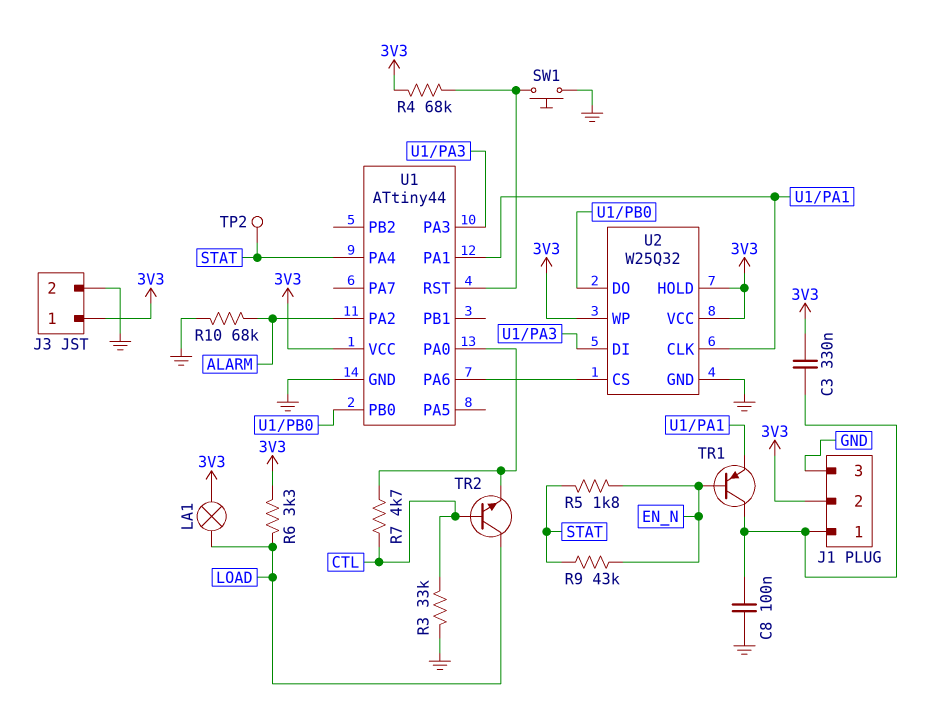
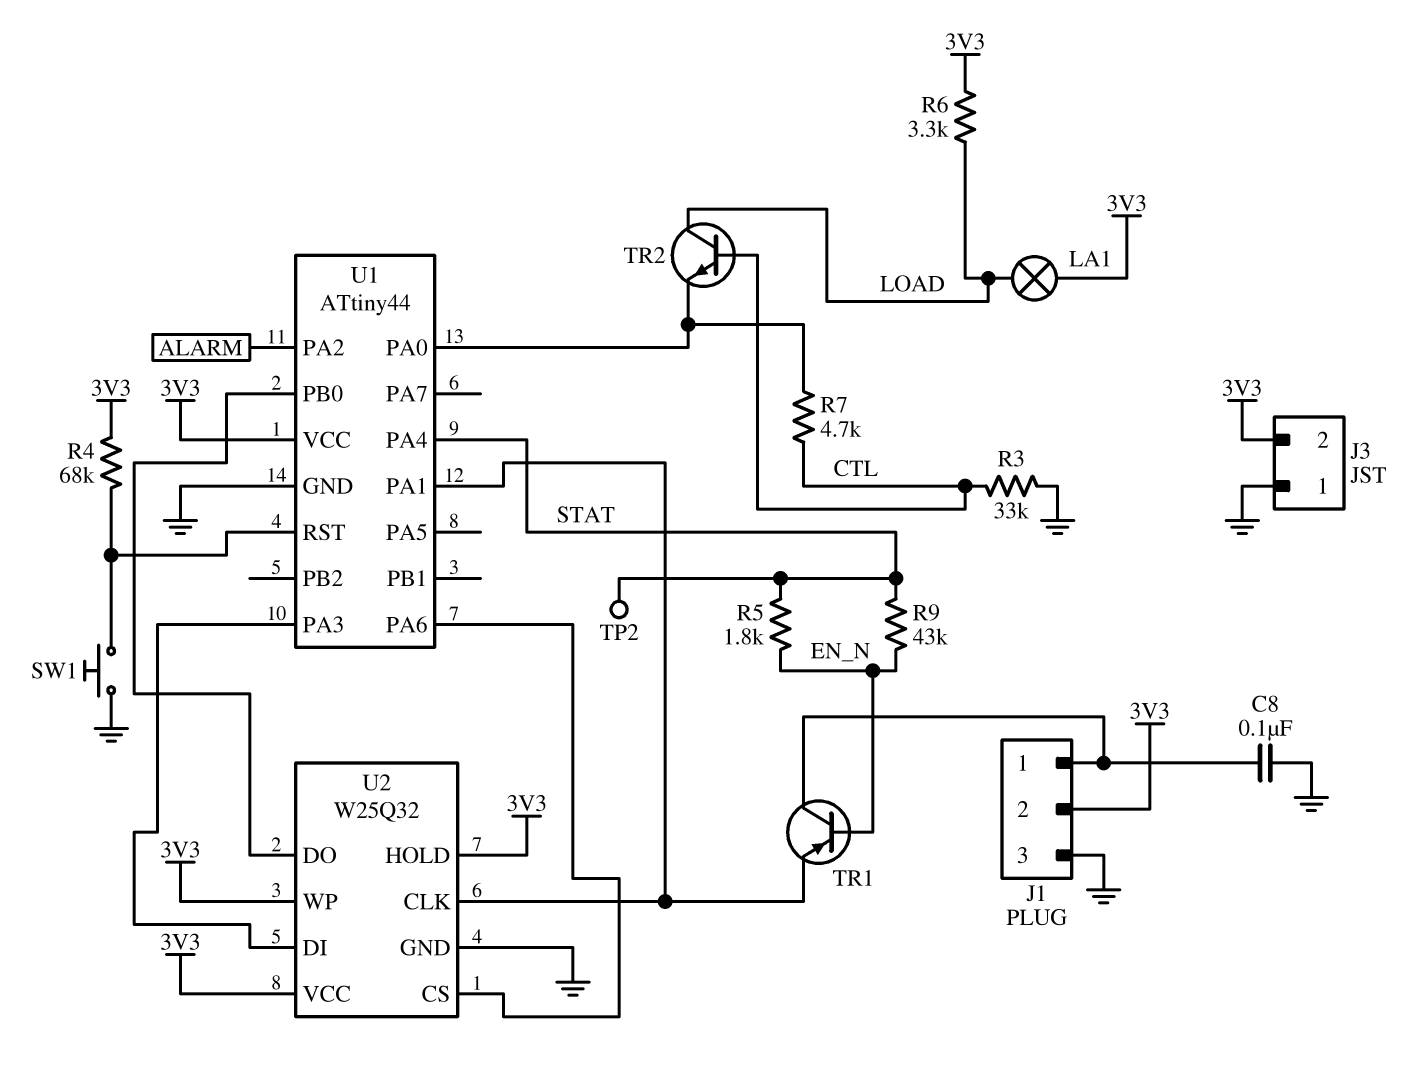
C3: 330nF (3V3, J1/1) -> none
J3 pin 1: 3V3 -> GND
J3 pin 2: GND -> 3V3
R10: 68k (ALARM, GND) -> none

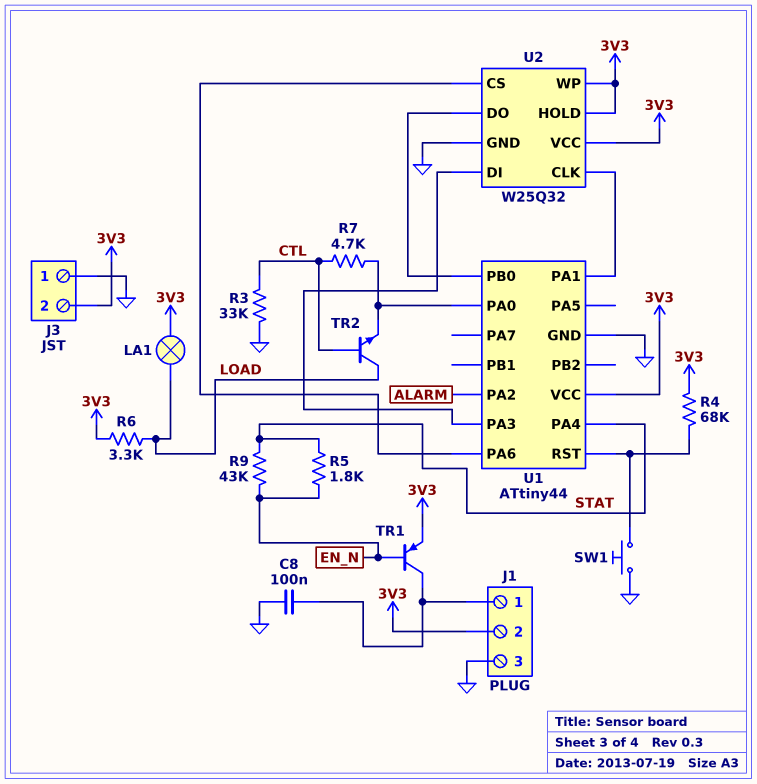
TP2: test point (STAT) -> none
TR1: PNP (B EN_N, C J1/1, E U1/PA1) -> PNP (B EN_N, C J1/1, E 3V3)

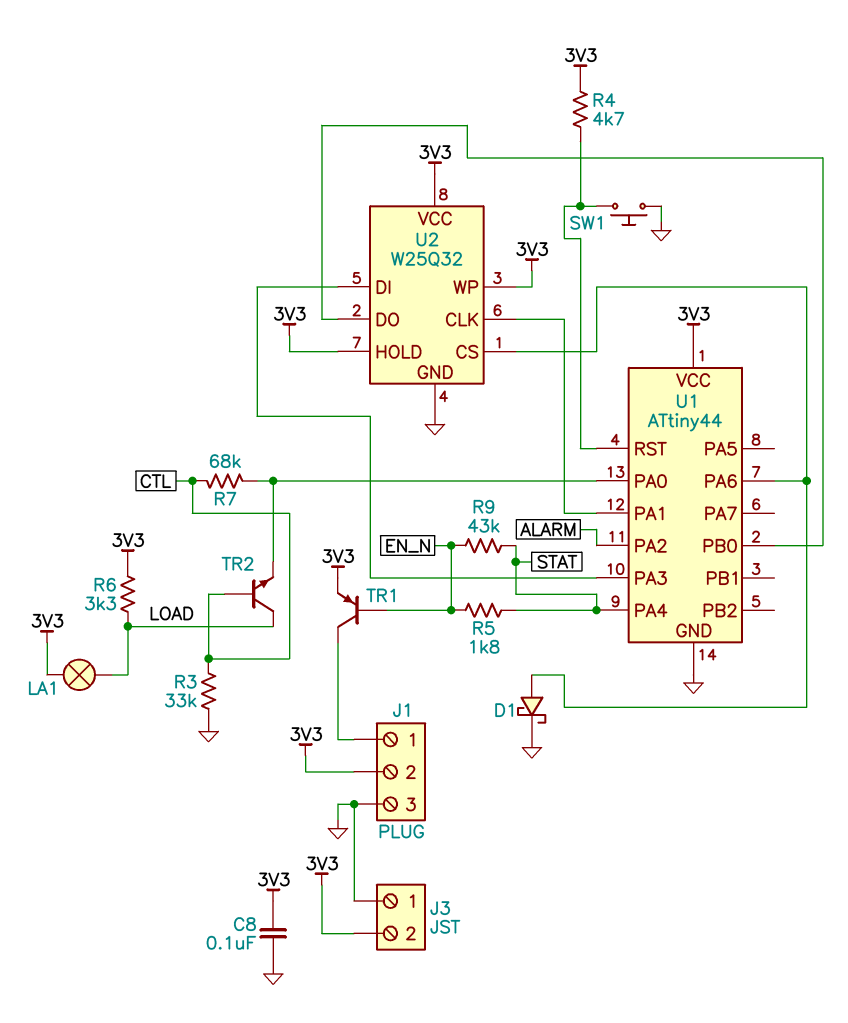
C8: 100nF (GND, J1/1) -> 100nF (3V3, GND)
D1: none -> schottky (A U1/PA6, K GND)
R4: 68k (3V3, U1/RST) -> 4.7k (3V3, U1/RST)
R7: 4.7k (CTL, U1/PA0) -> 68k (CTL, U1/PA0)

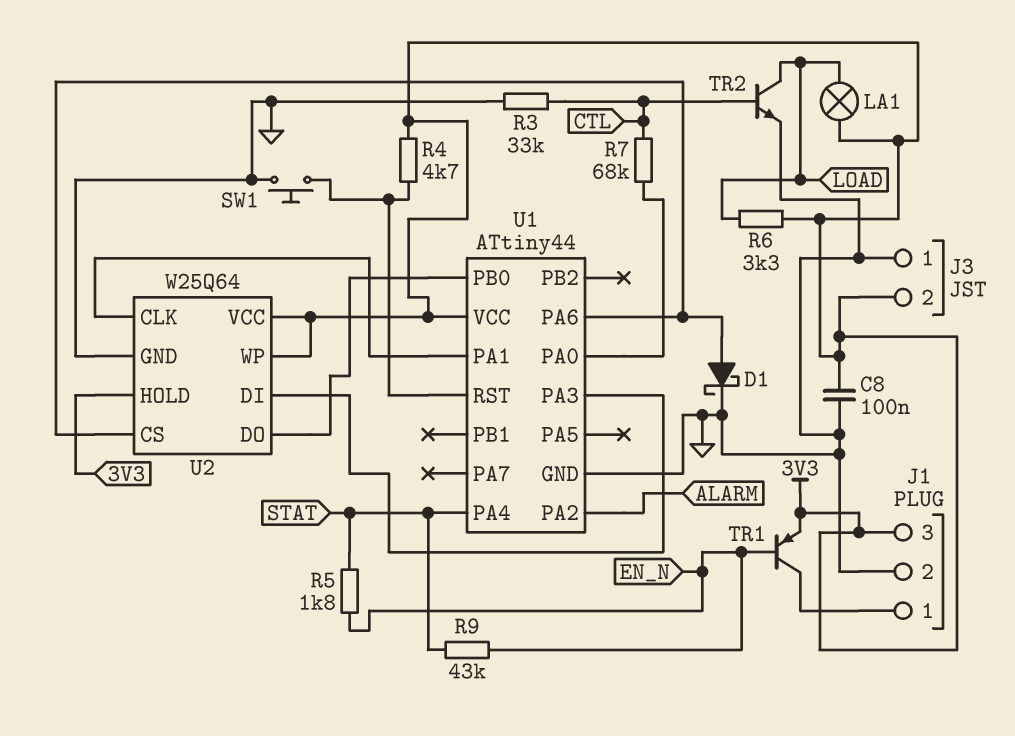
J1 pin 2: 3V3 -> GND
J1 pin 3: GND -> 3V3
TR2: NPN (B CTL, C LOAD, E U1/PA0) -> NPN (B CTL, C LOAD, E GND)
U2: W25Q32 -> W25Q64

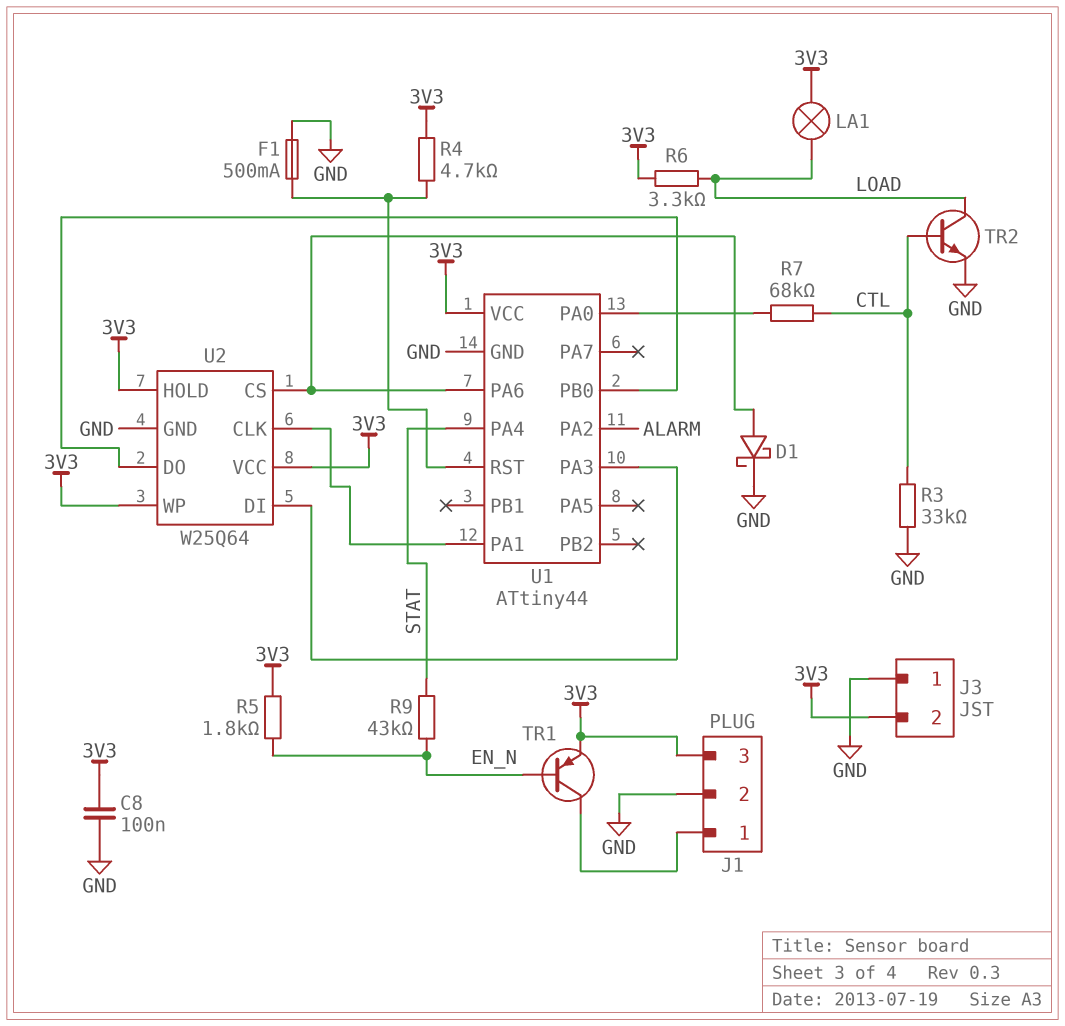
F1: none -> 500mA (GND, U1/RST)
R5: 1.8k (EN_N, STAT) -> 1.8k (3V3, EN_N)
SW1: button (GND, U1/RST) -> none

